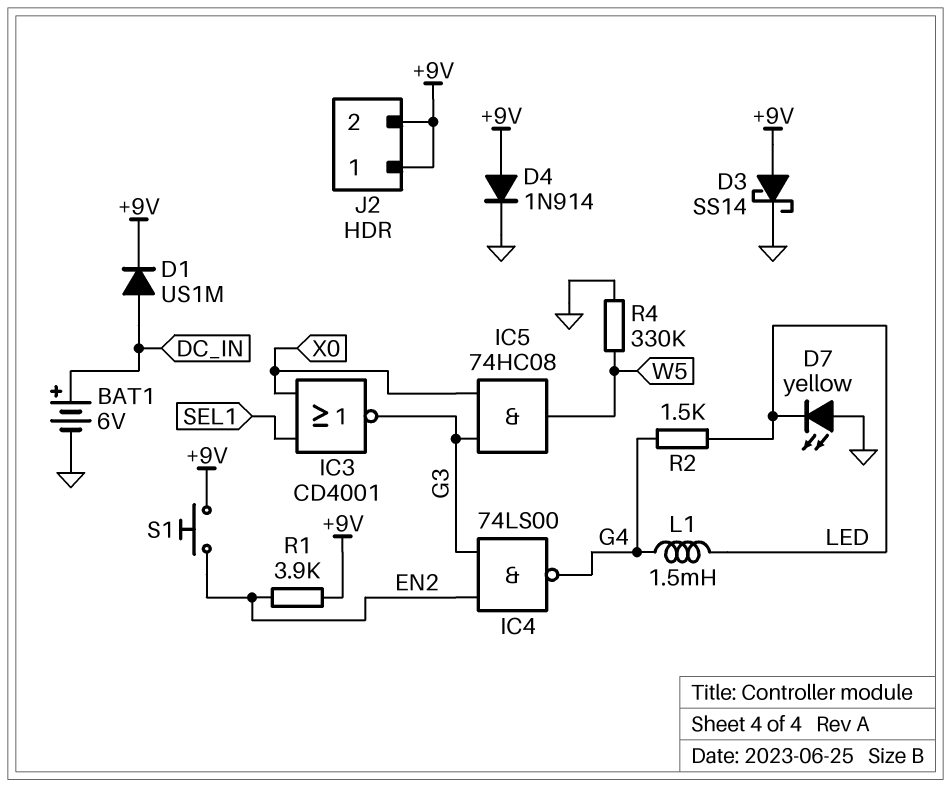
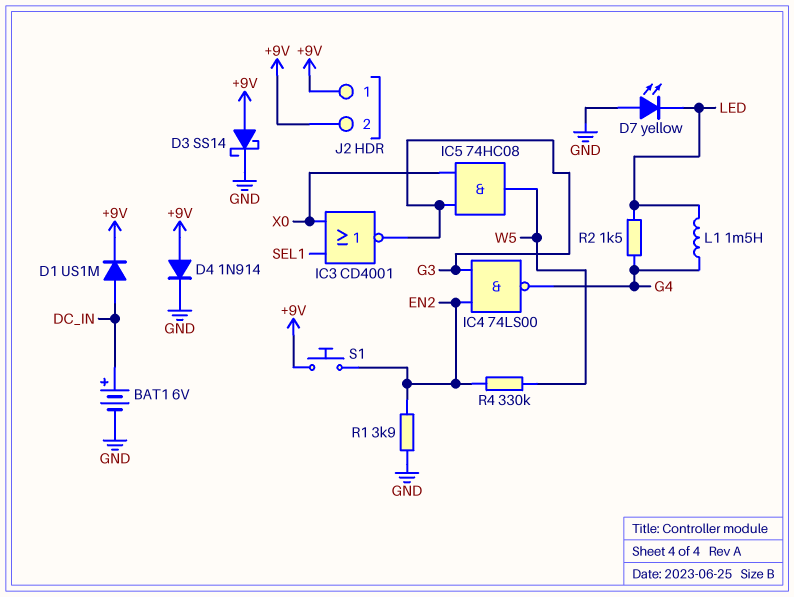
R1: 3.9k (+9V, EN2) -> 3.9k (EN2, GND)
R4: 330k (GND, W5) -> 330k (EN2, W5)

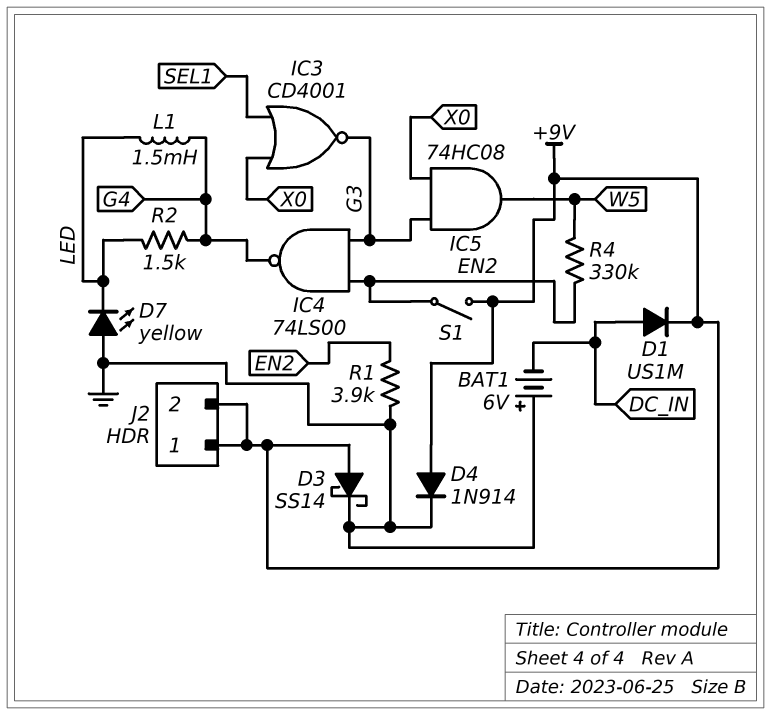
BAT1: 6V (plus DC_IN, minus GND) -> 6V (plus GND, minus DC_IN)
S1: button (+9V, EN2) -> switch (+9V, EN2)

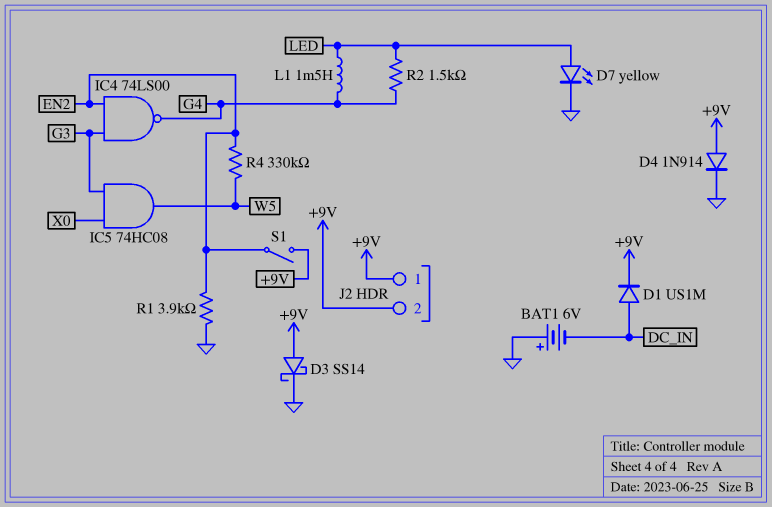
D7: LED yellow (A GND, K LED) -> LED yellow (A LED, K GND)
IC3: NOR CD4001 (in SEL1, in X0, out G3) -> none

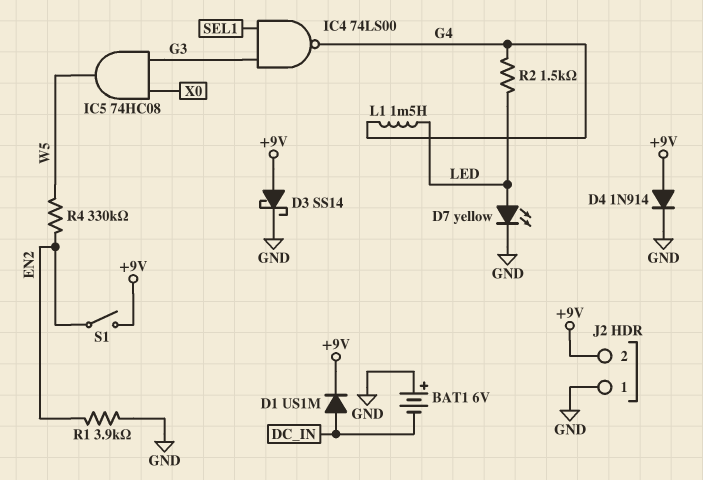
IC4: NAND 74LS00 (in EN2, in G3, out G4) -> NAND 74LS00 (in G3, in SEL1, out G4)
J2 pin 1: +9V -> GND

